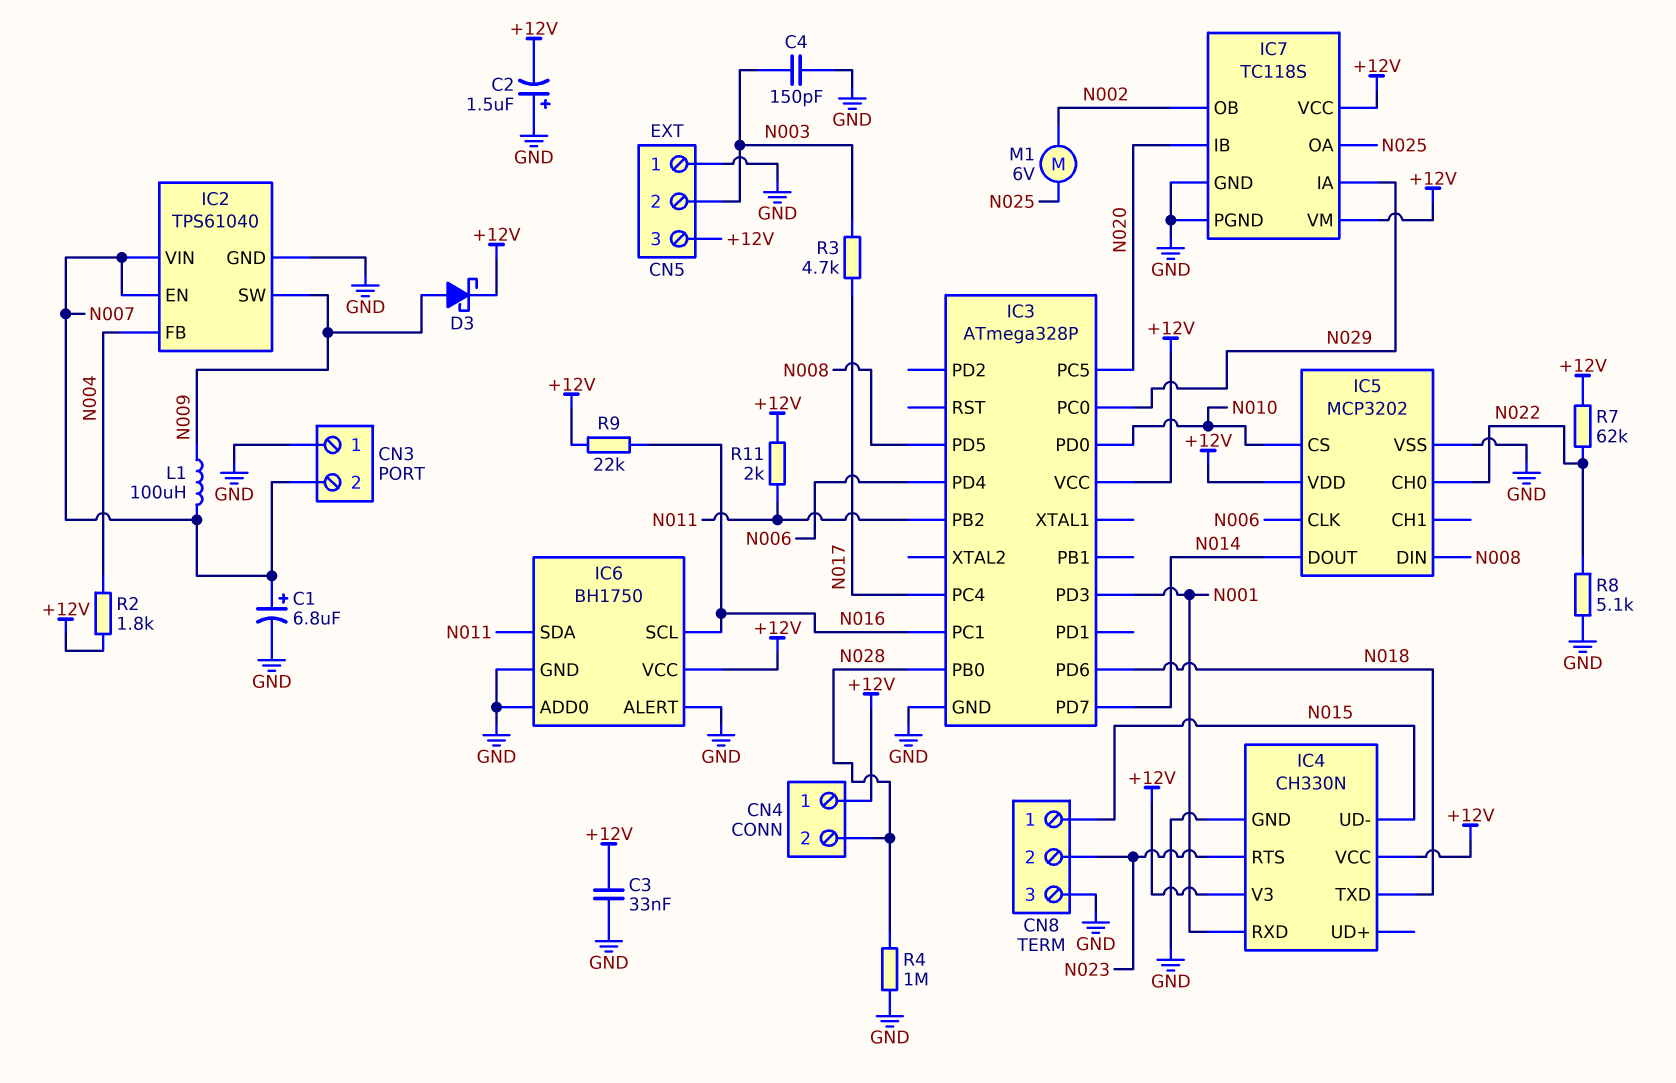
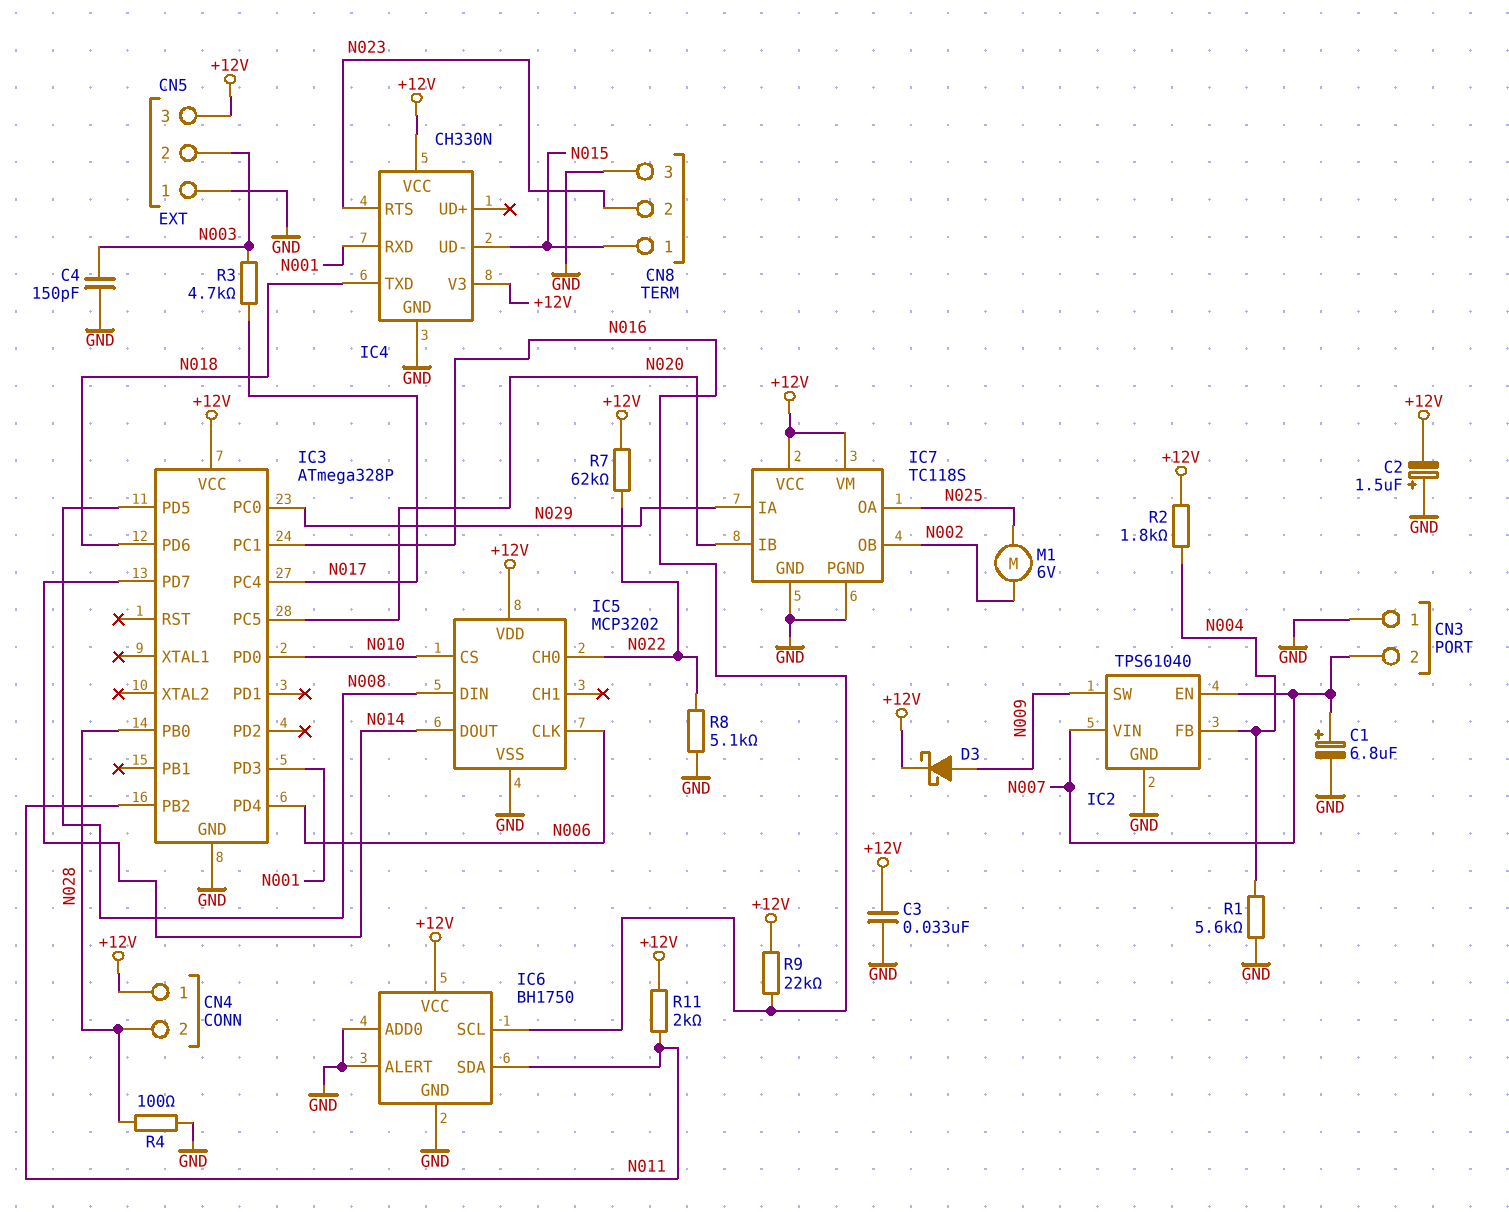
L1: 100uH (N007, N009) -> none
R1: none -> 5.6k (GND, N004)
R4: 1M (GND, N028) -> 100 (GND, N028)

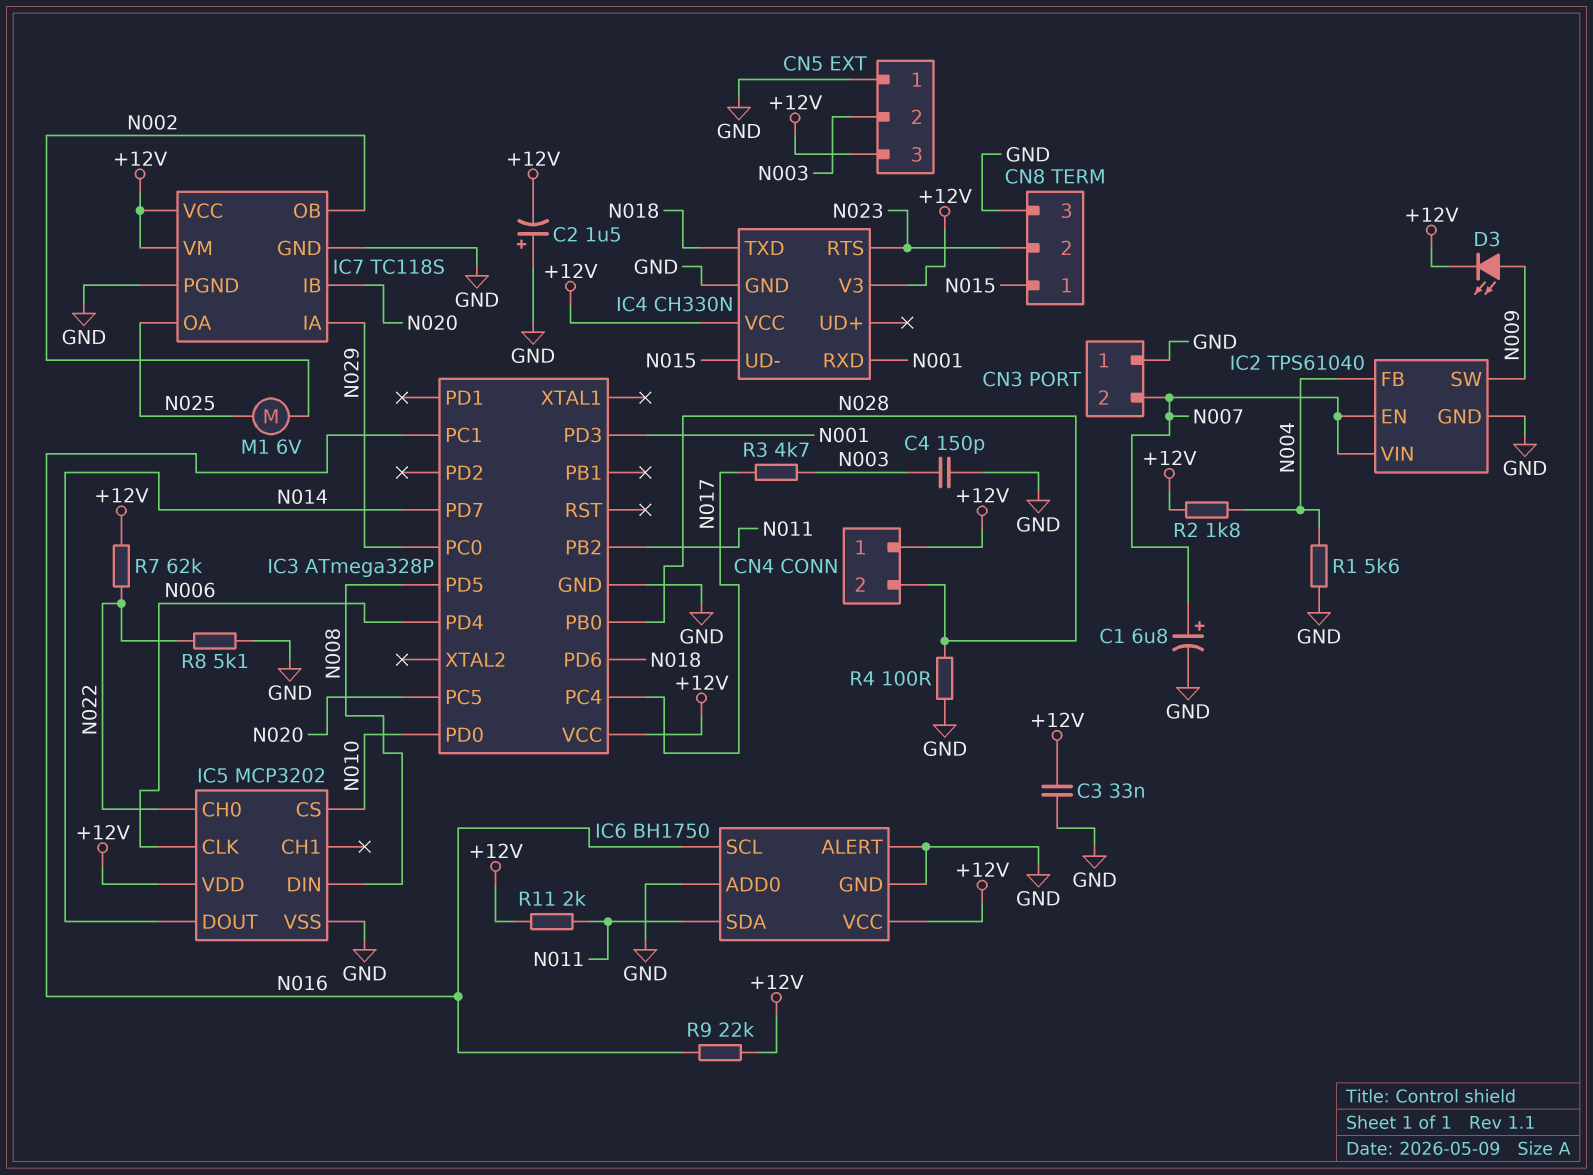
D3: schottky (A N009, K +12V) -> LED (A N009, K +12V)

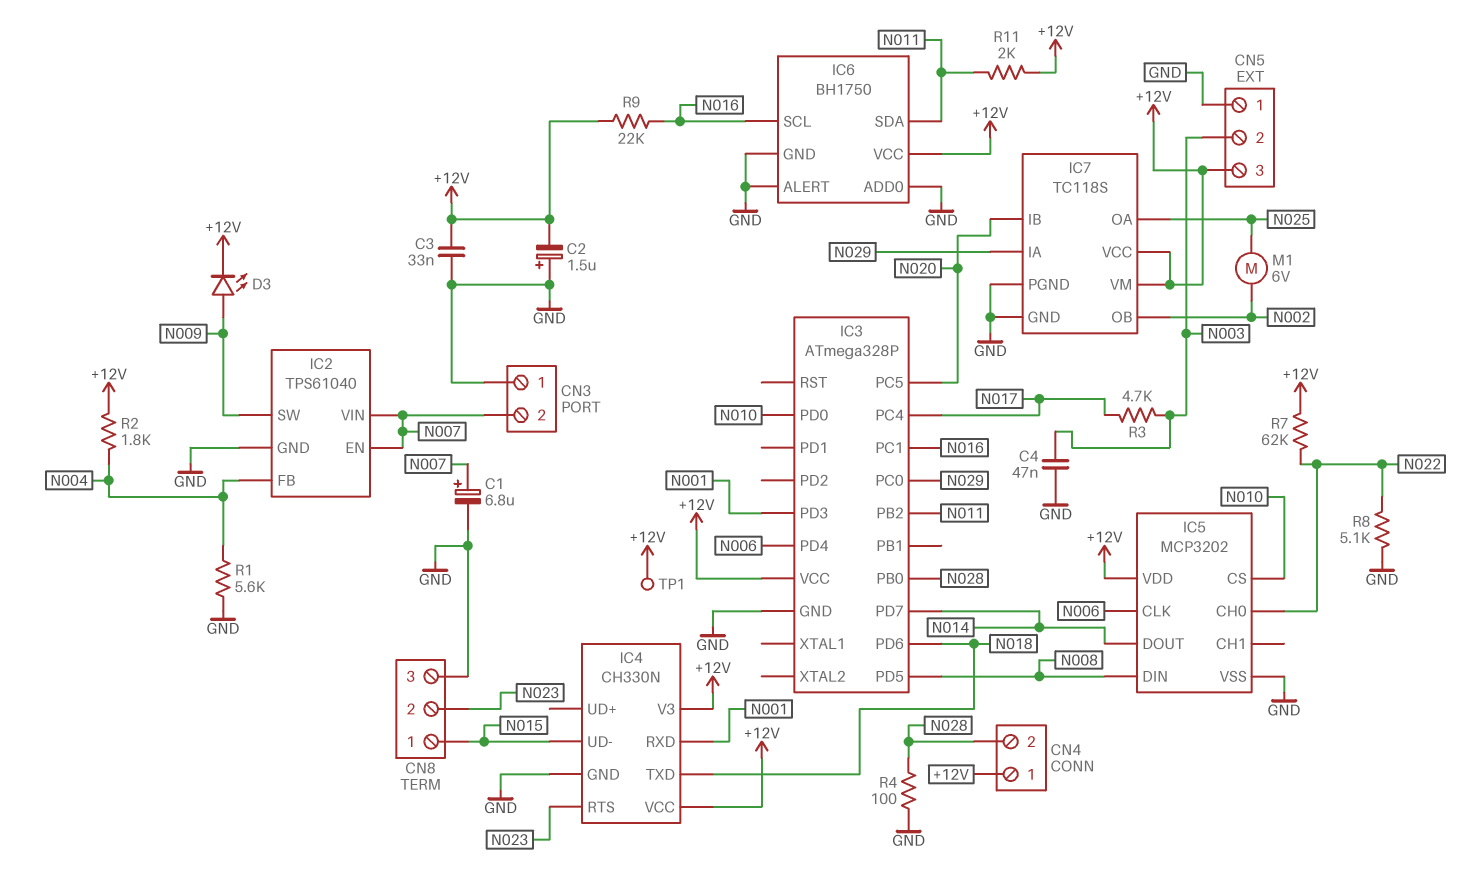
C4: 150pF (GND, N003) -> 47nF (GND, N003)
TP1: none -> test point (+12V)

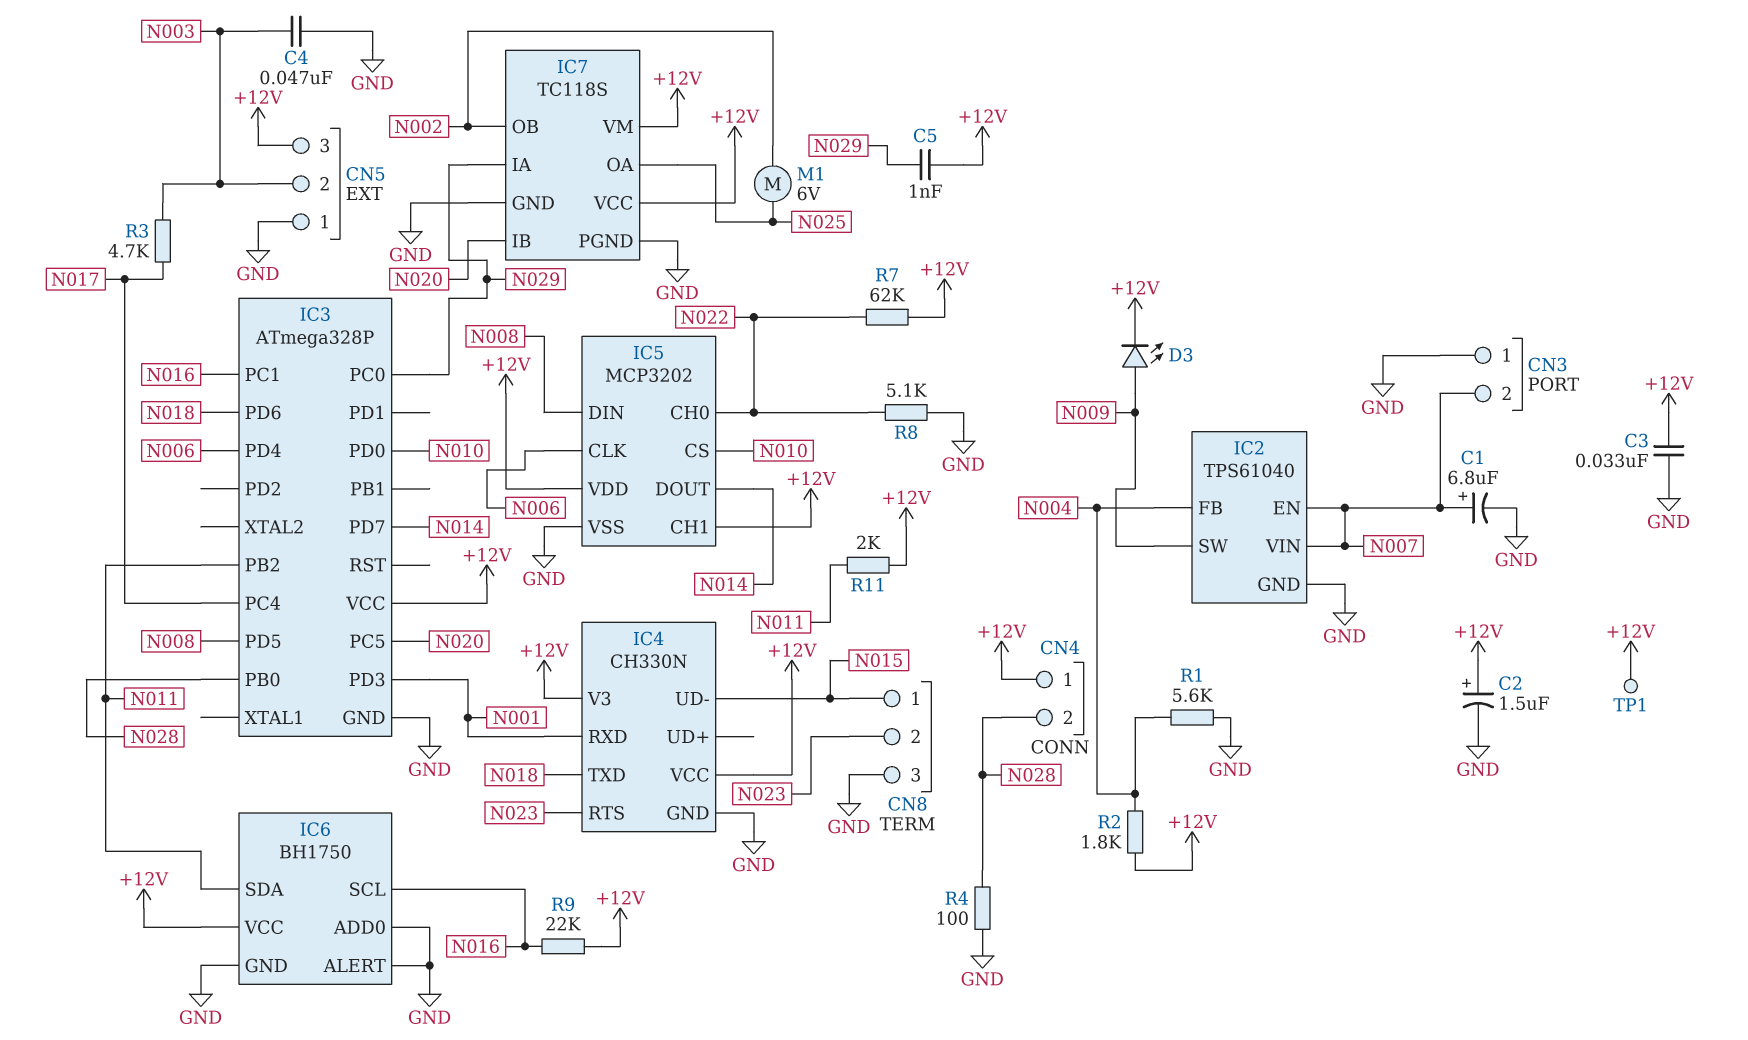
C2: 1.5uF (plus GND, minus +12V) -> 1.5uF (plus +12V, minus GND)
C5: none -> 1nF (+12V, N029)
IC5 pin CH1: none -> +12V

